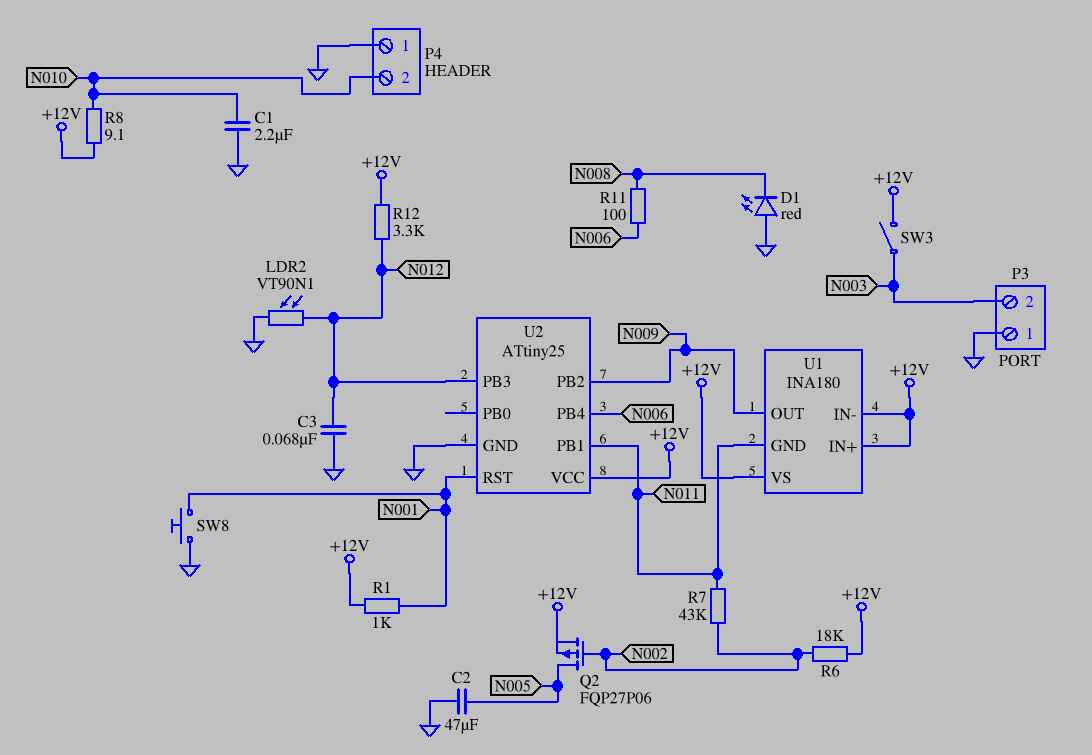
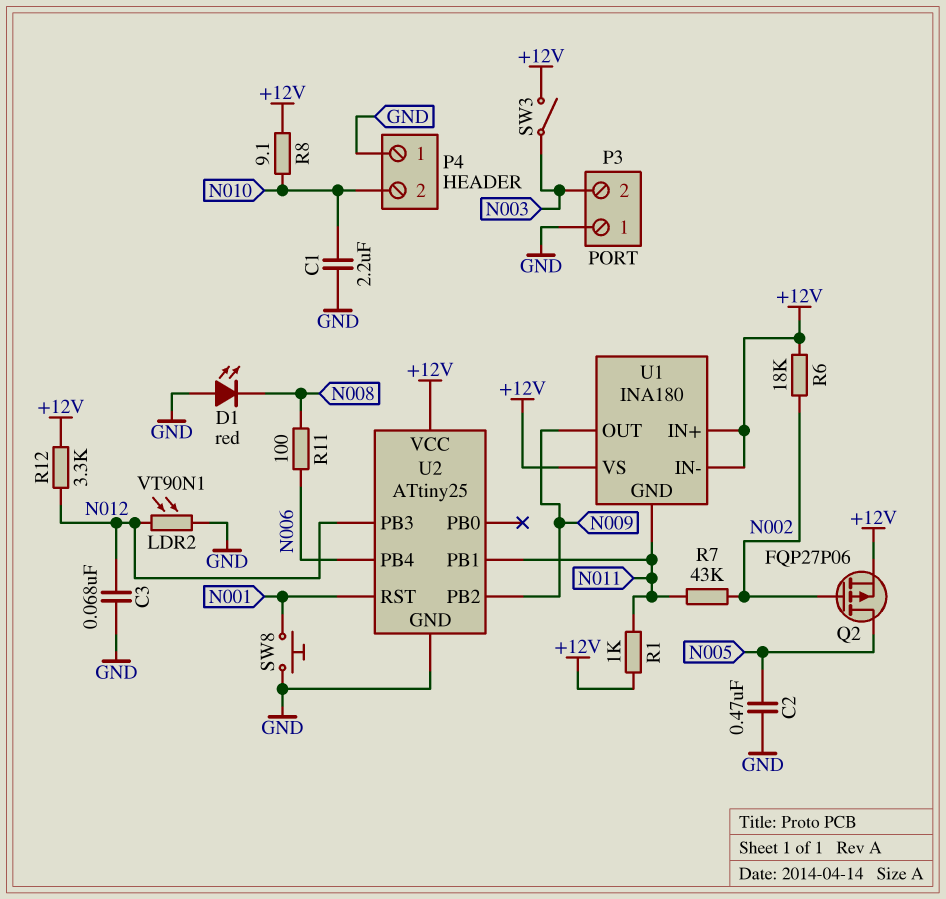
C2: 47uF (GND, N005) -> 470nF (GND, N005)
R1: 1k (+12V, N001) -> 1k (+12V, N011)

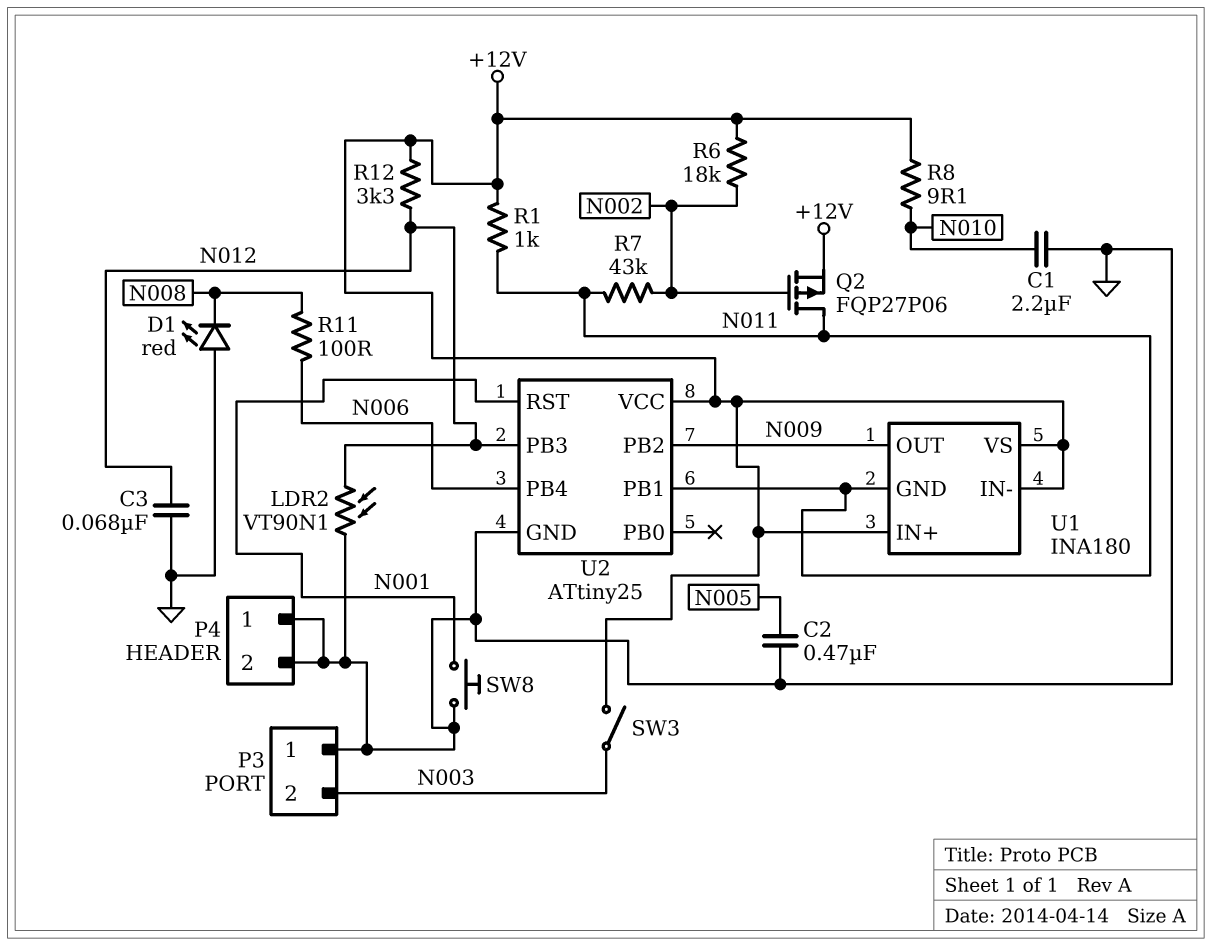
P4 pin 2: N010 -> GND
Q2: PMOS FQP27P06 (G N002, D N005, S +12V) -> PMOS FQP27P06 (G N002, D N011, S +12V)

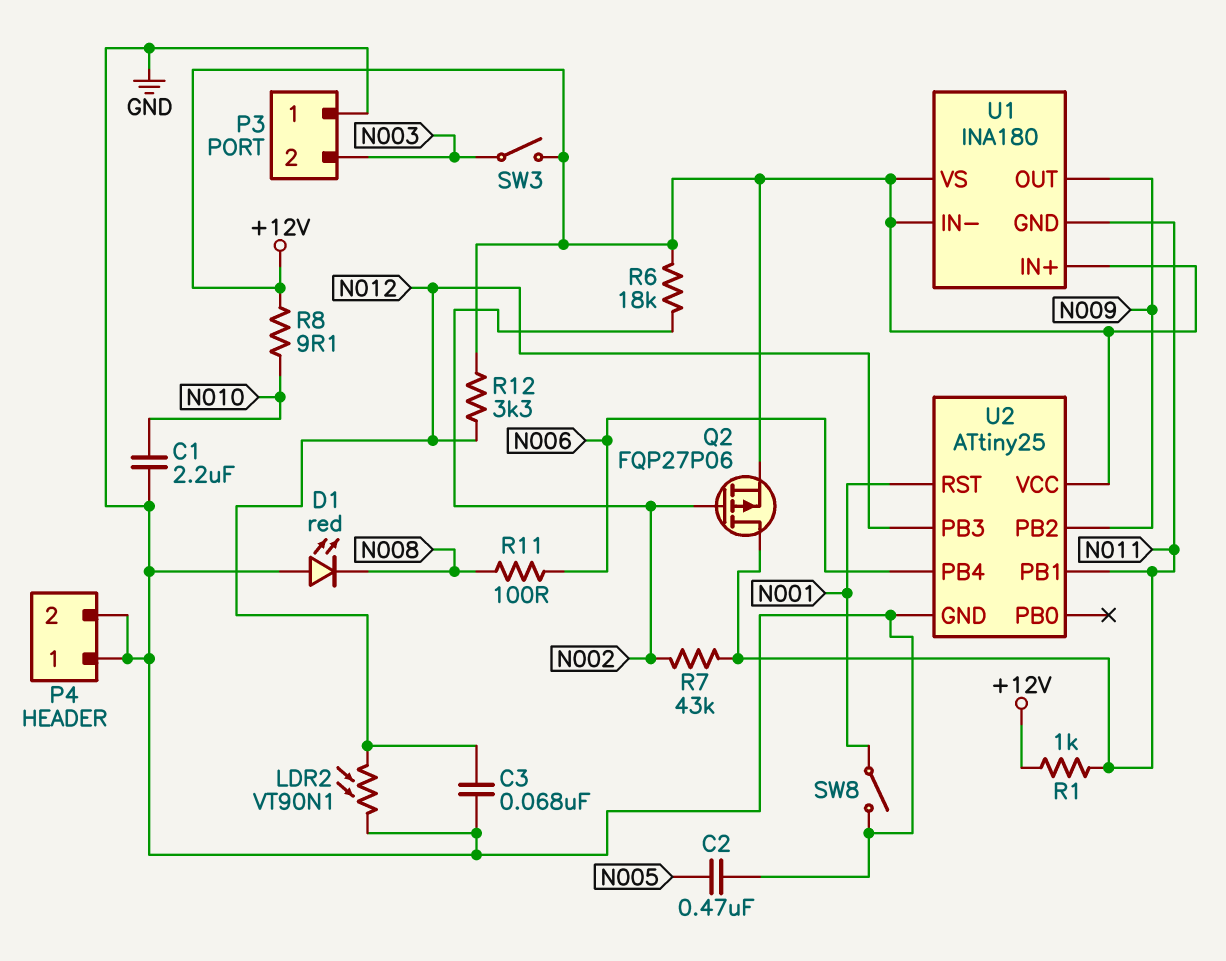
SW8: button (GND, N001) -> switch (GND, N001)

